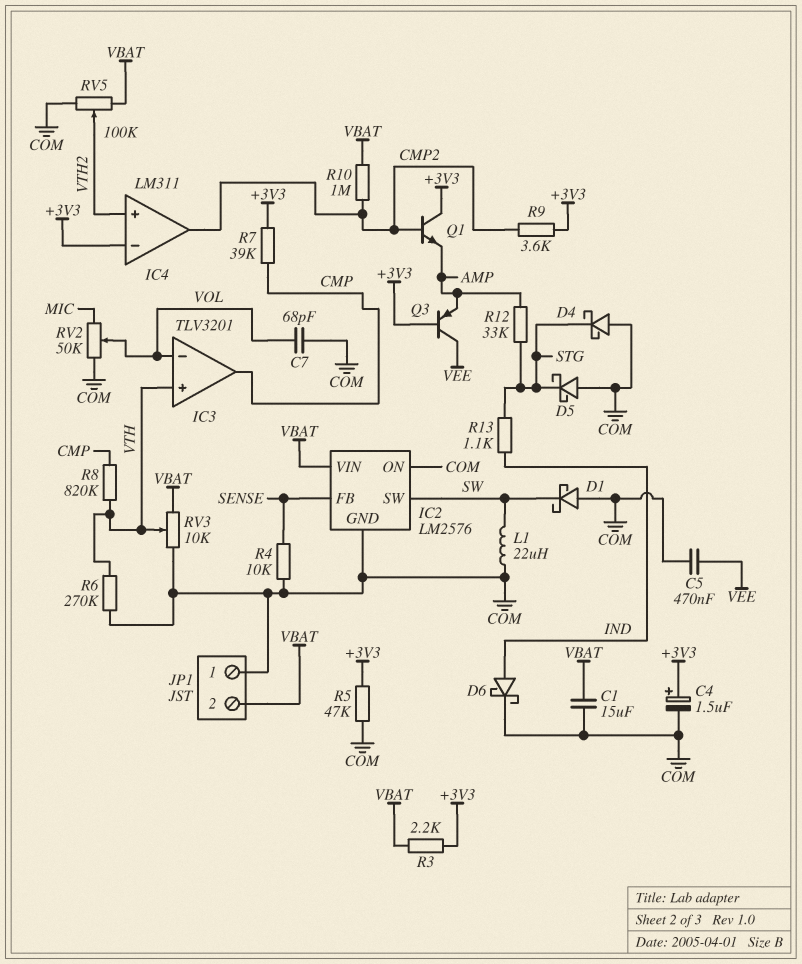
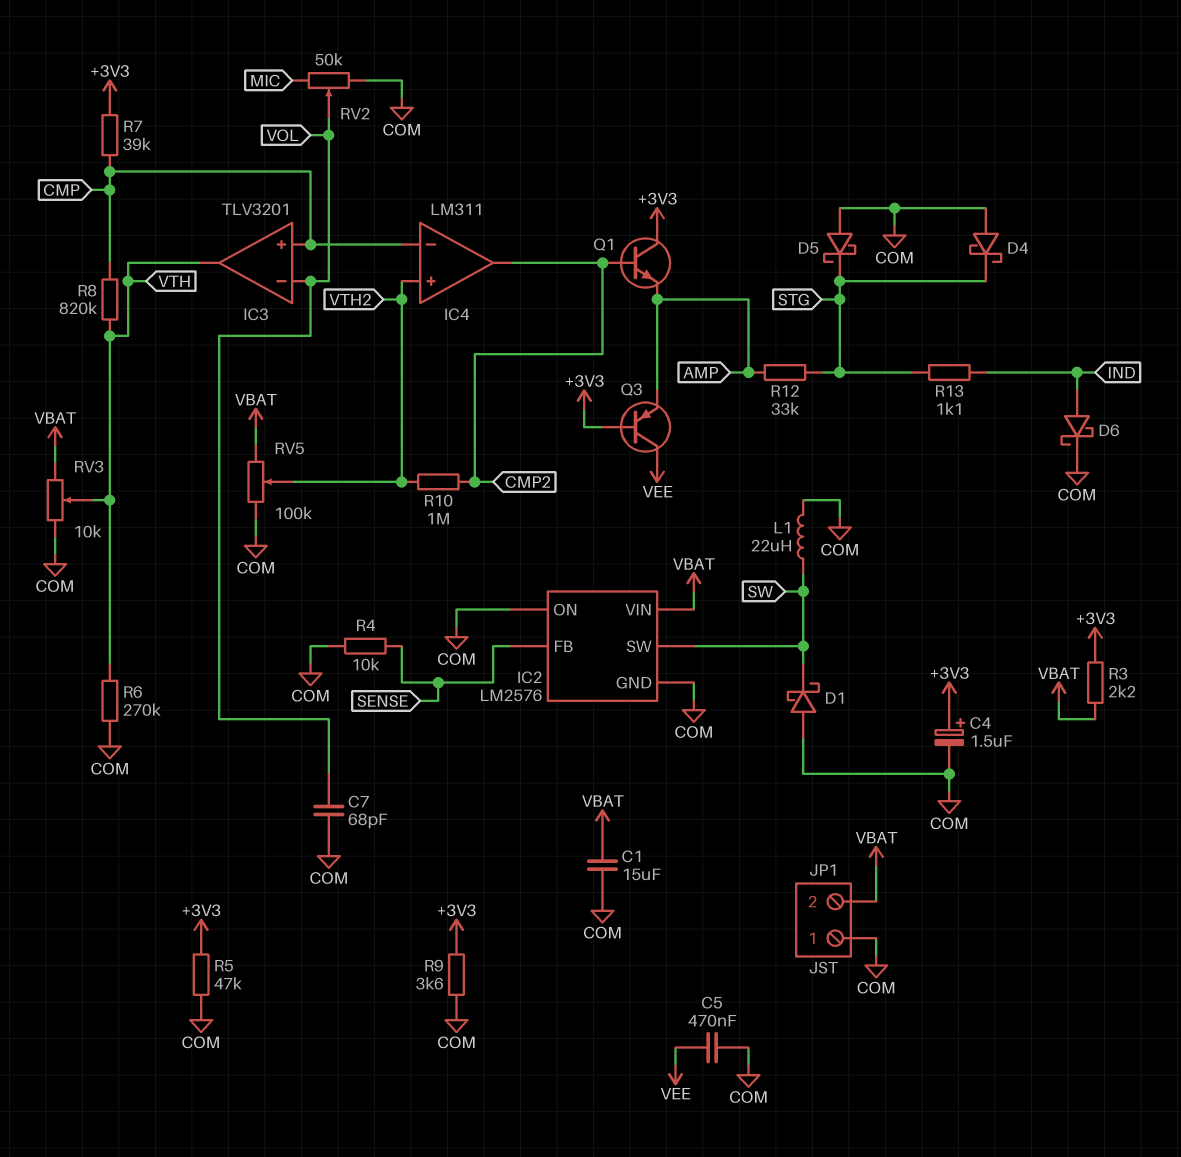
IC3 pin in+: VTH -> CMP
IC3 pin out: CMP -> VTH
IC4 pin in-: +3V3 -> CMP
R9: 3.6k (+3V3, CMP2) -> 3.6k (+3V3, COM)
R10: 1M (CMP2, VBAT) -> 1M (CMP2, VTH2)

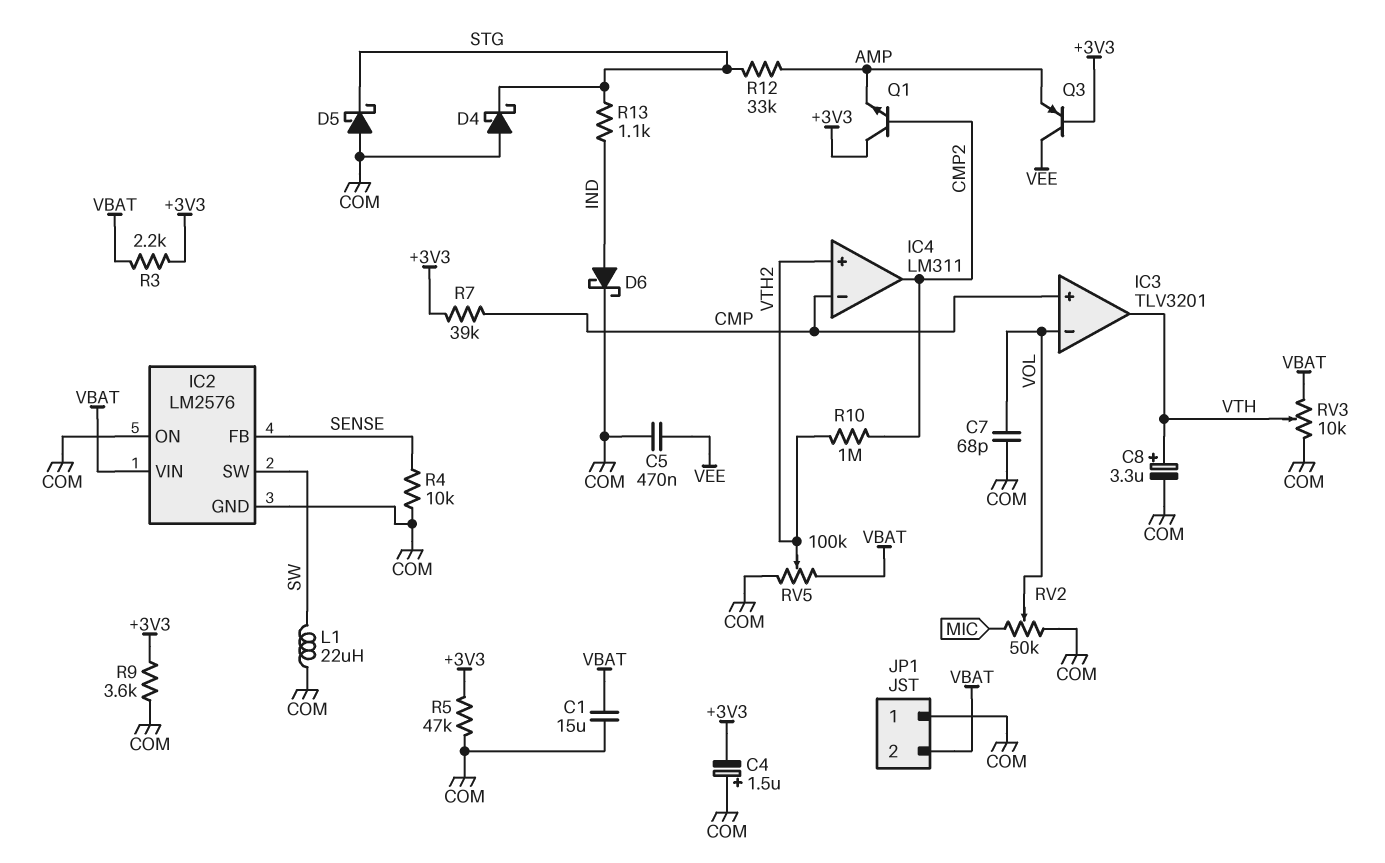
C4: 1.5uF (plus +3V3, minus COM) -> 1.5uF (plus COM, minus +3V3)
C8: none -> 3.3uF (plus VTH, minus COM)
D1: schottky (A COM, K SW) -> none
R6: 270k (COM, VTH) -> none
R8: 820k (CMP, VTH) -> none

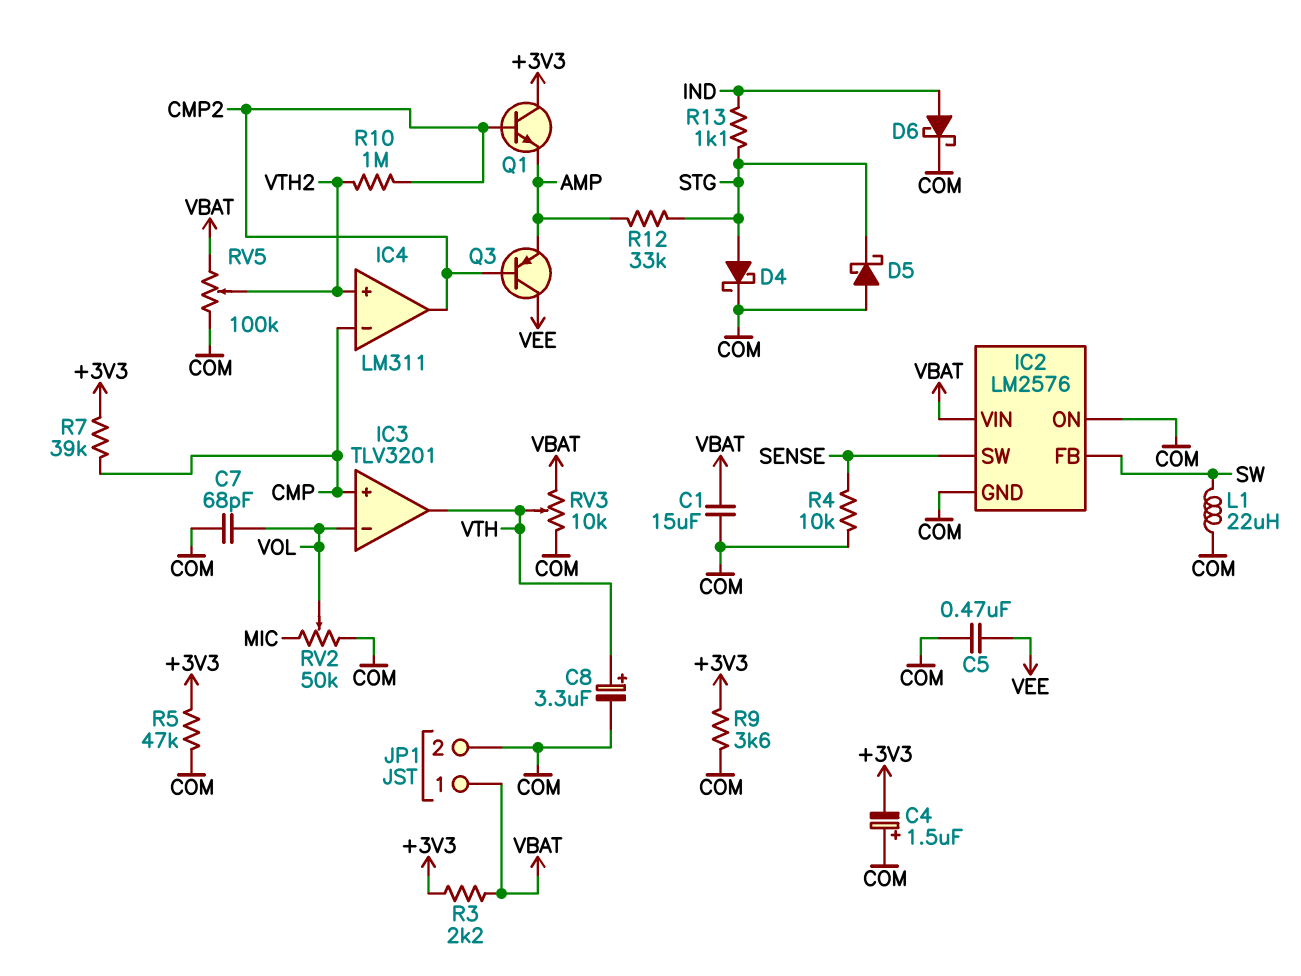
D4: schottky (A COM, K STG) -> schottky (A STG, K COM)
IC2 pin FB: SENSE -> SW
IC2 pin SW: SW -> SENSE
JP1 pin 1: COM -> VBAT
JP1 pin 2: VBAT -> COM
Q3: PNP (B +3V3, C VEE, E AMP) -> PNP (B CMP2, C VEE, E AMP)

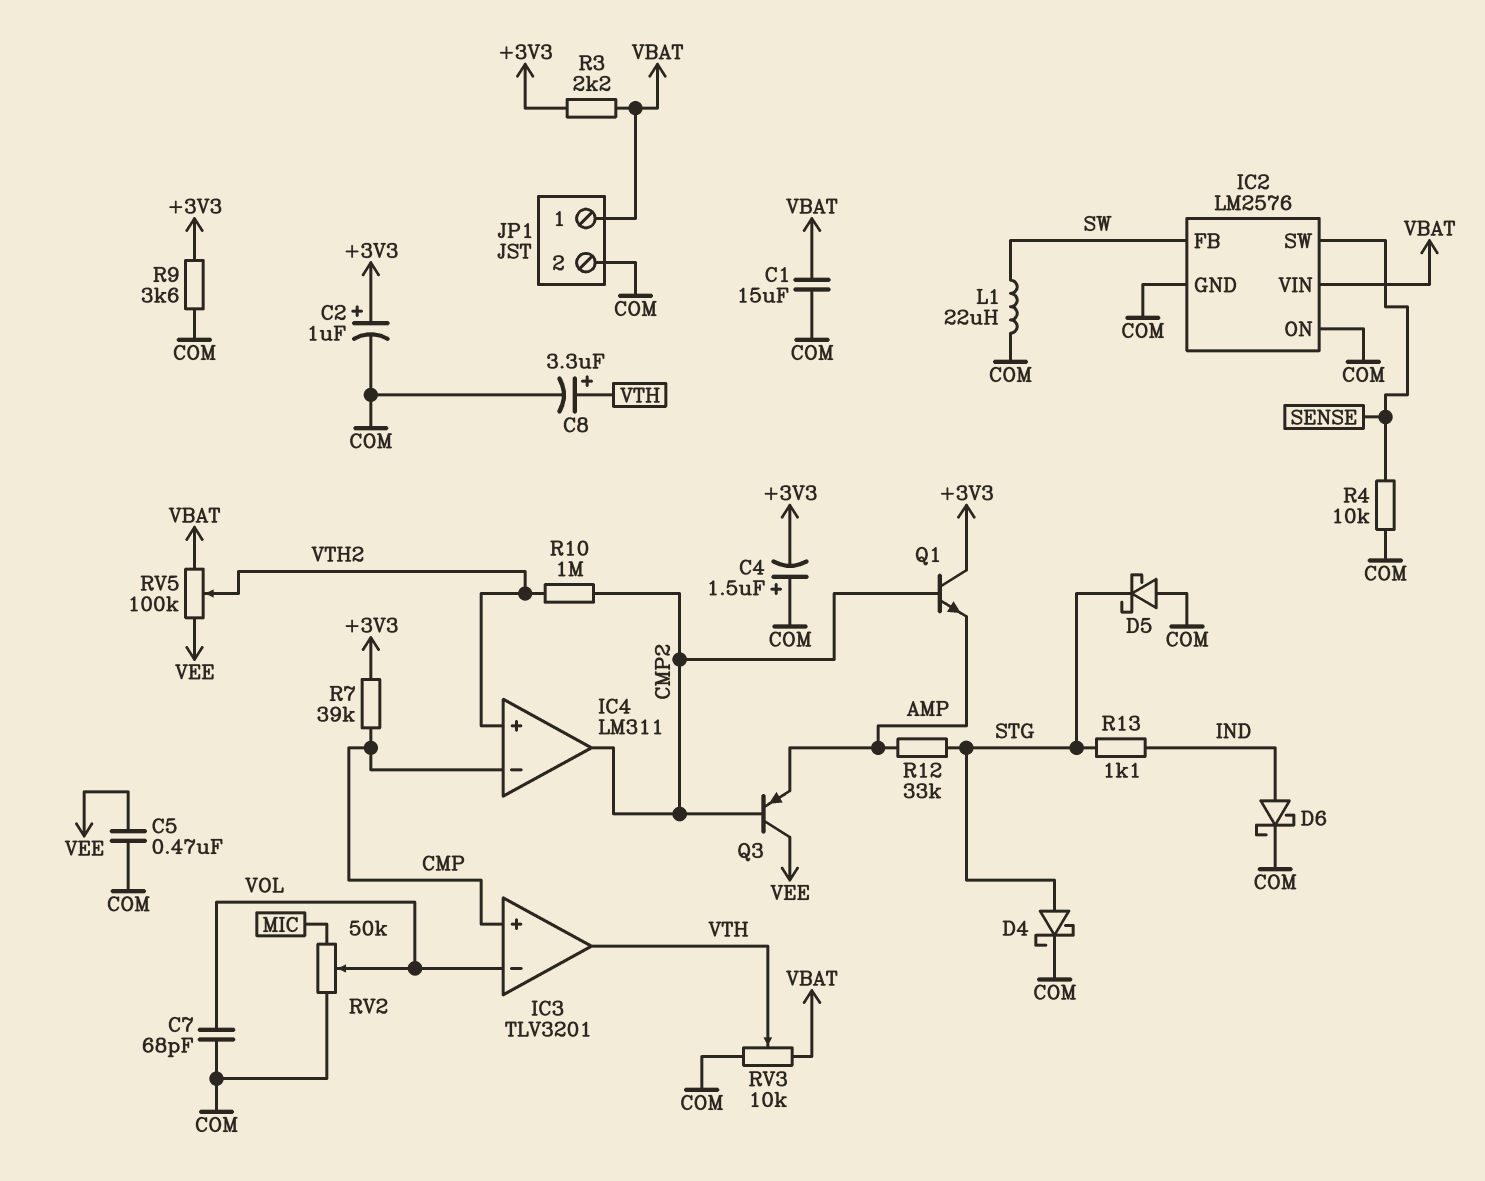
C2: none -> 1uF (plus +3V3, minus COM)
R5: 47k (+3V3, COM) -> none
RV5: 100k (COM, VBAT, wiper VTH2) -> 100k (VBAT, VEE, wiper VTH2)

